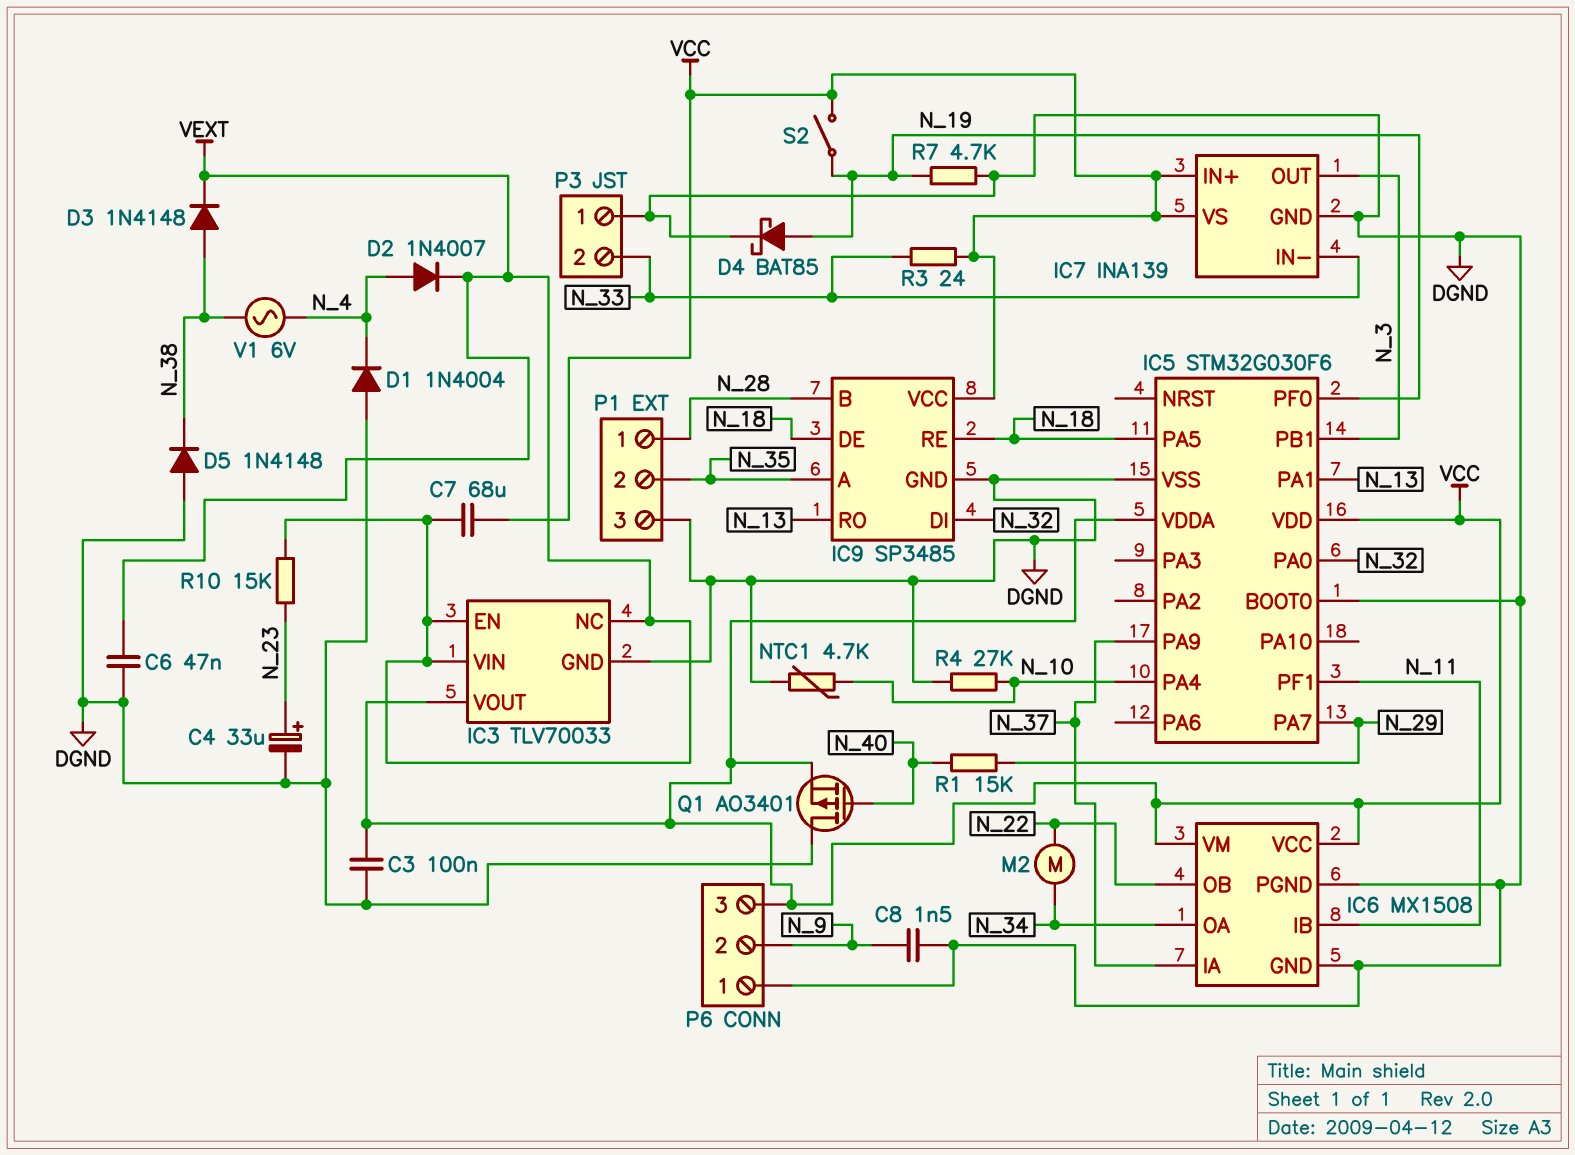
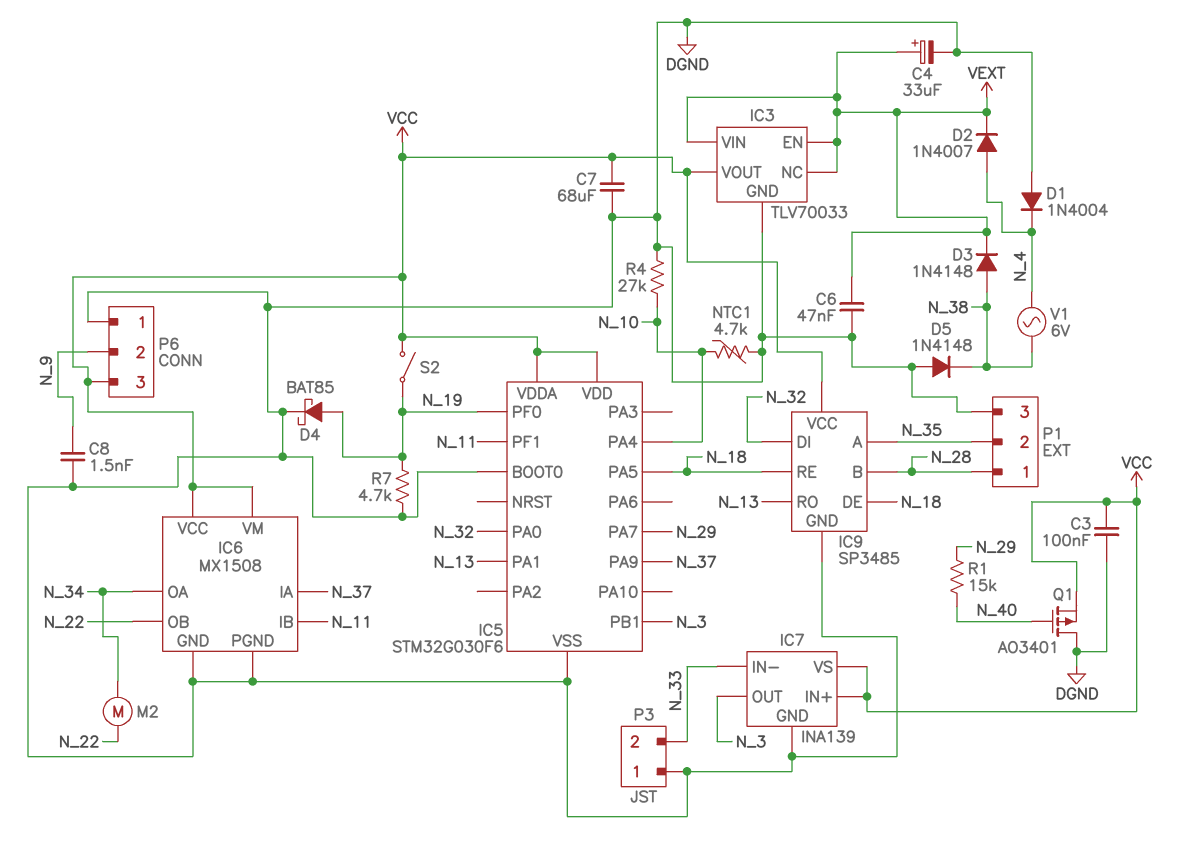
C4: 33uF (plus N_23, minus DGND) -> 33uF (plus VEXT, minus DGND)
C7: 68uF (VCC, VEXT) -> 68uF (DGND, VCC)
R3: 24 (N_33, VCC) -> none
R10: 15k (N_23, VEXT) -> none

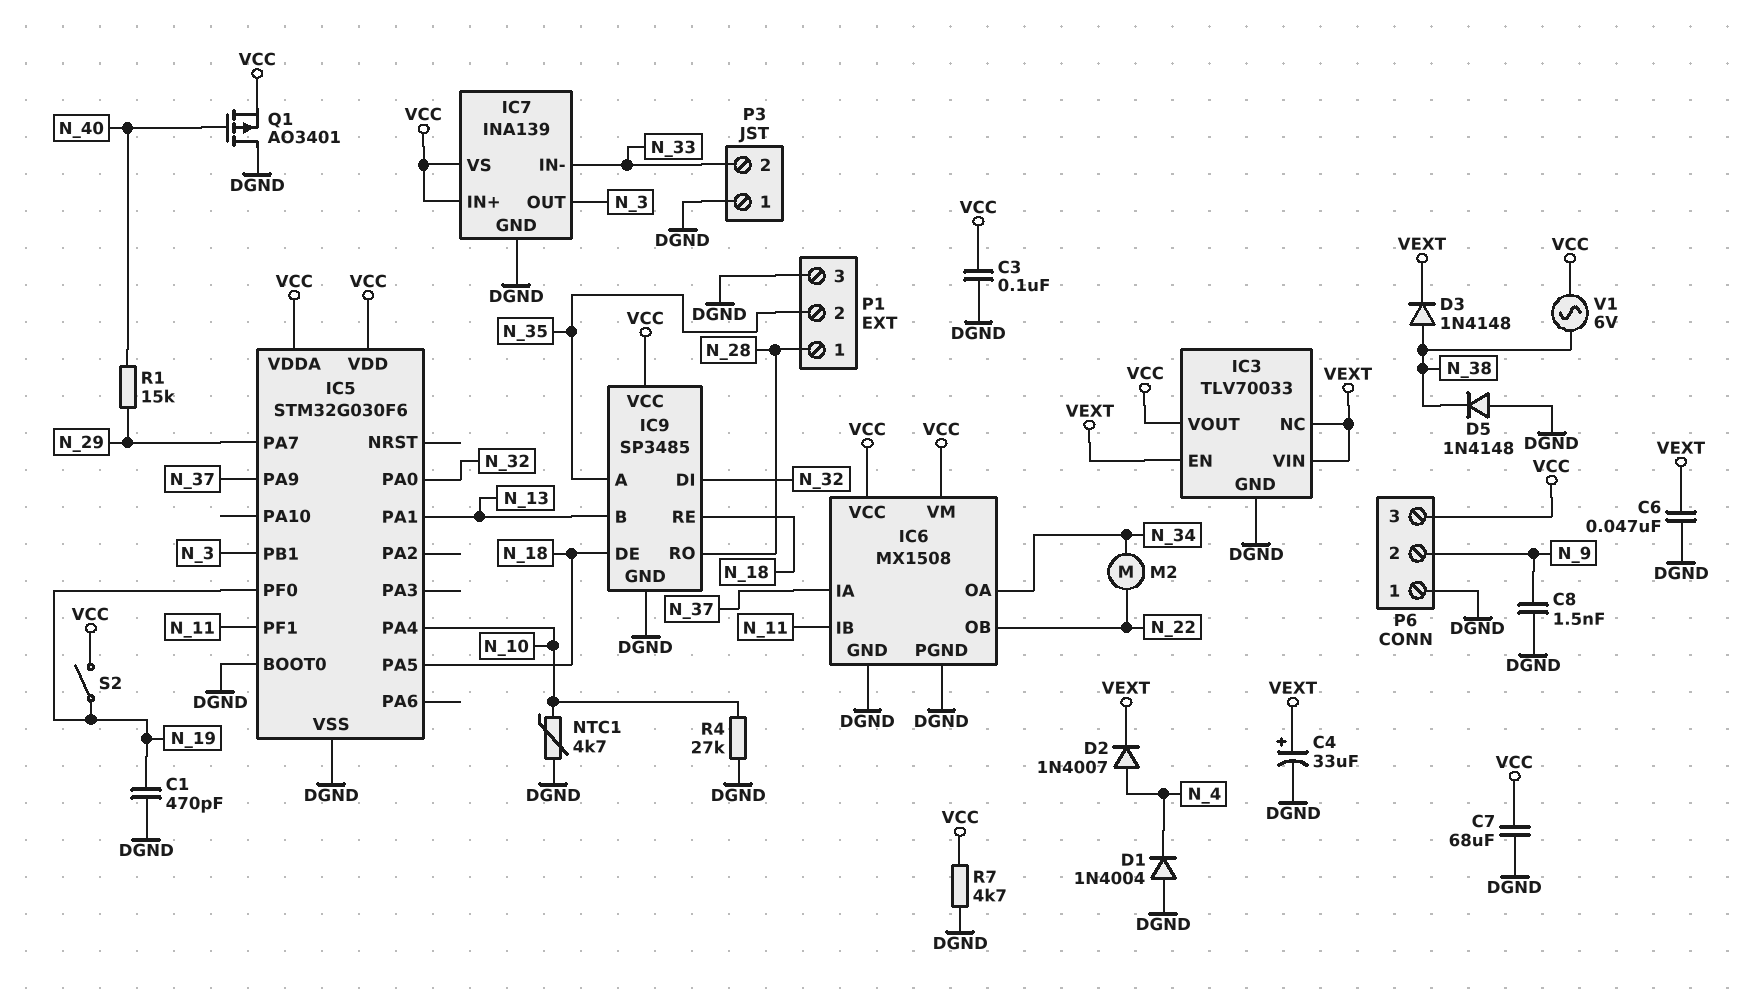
C1: none -> 470pF (DGND, N_19)
D4: schottky BAT85 (A N_19, K DGND) -> none
IC9 pin B: N_28 -> N_13
IC9 pin RO: N_13 -> N_28
R7: 4.7k (DGND, N_19) -> 4.7k (DGND, VCC)
V1: AC 6V (N_4, N_38) -> AC 6V (N_38, VCC)

